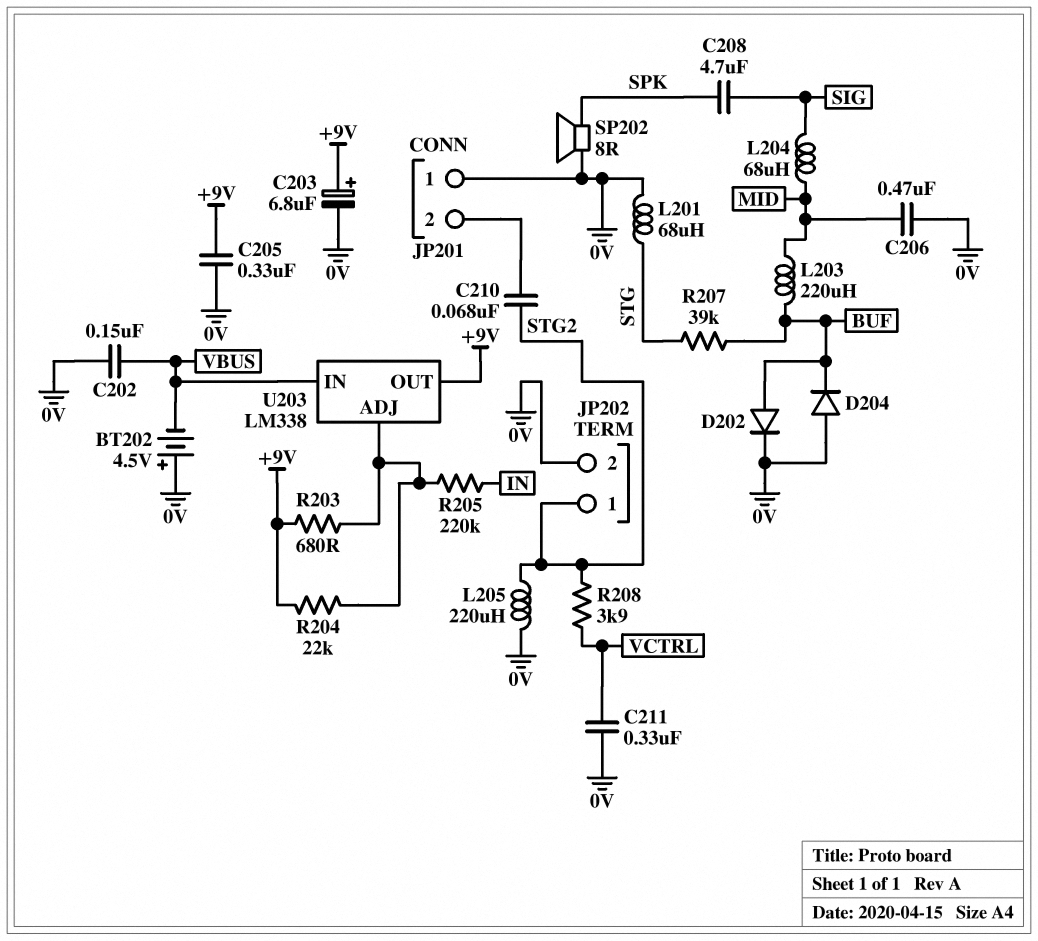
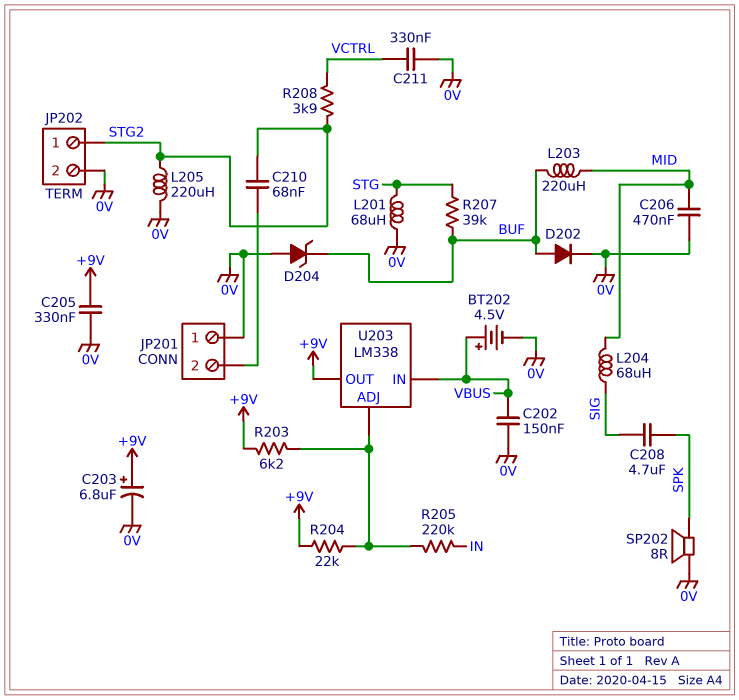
BT202: 4.5V (plus 0V, minus VBUS) -> 4.5V (plus VBUS, minus 0V)
D204: diode (A 0V, K BUF) -> zener (A 0V, K BUF)
R203: 680 (+9V, U203/ADJ) -> 6.2k (+9V, U203/ADJ)

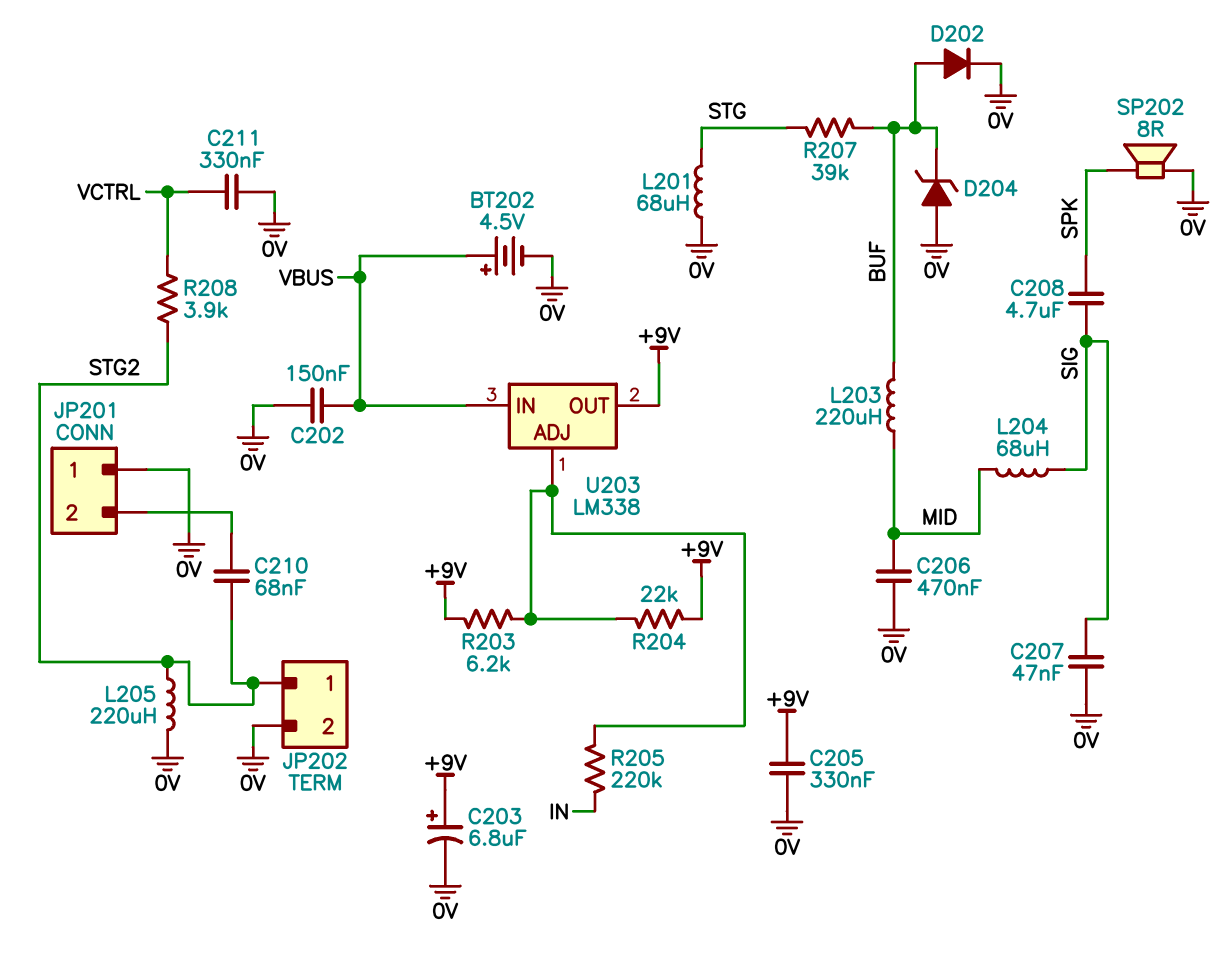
C207: none -> 47nF (0V, SIG)

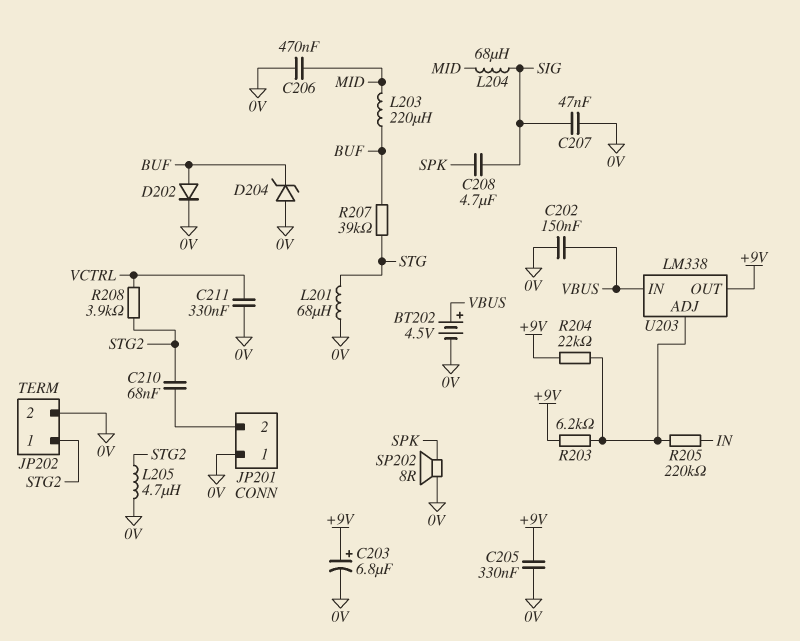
L205: 220uH (0V, STG2) -> 4.7uH (0V, STG2)

